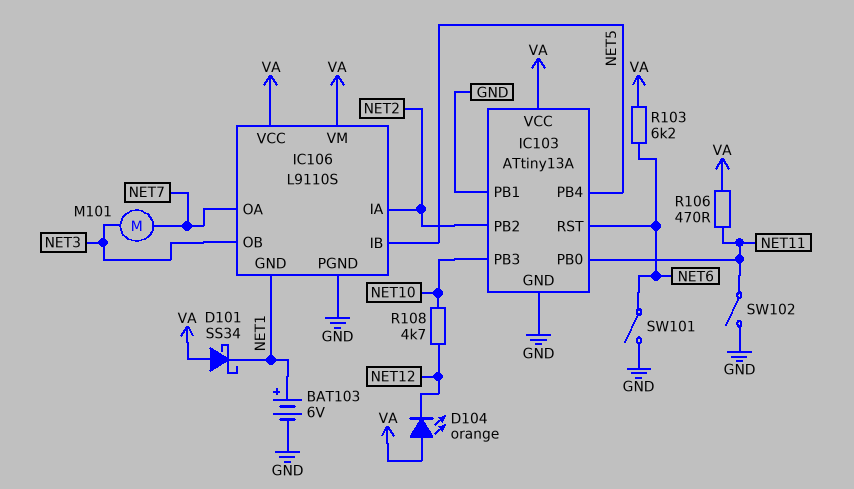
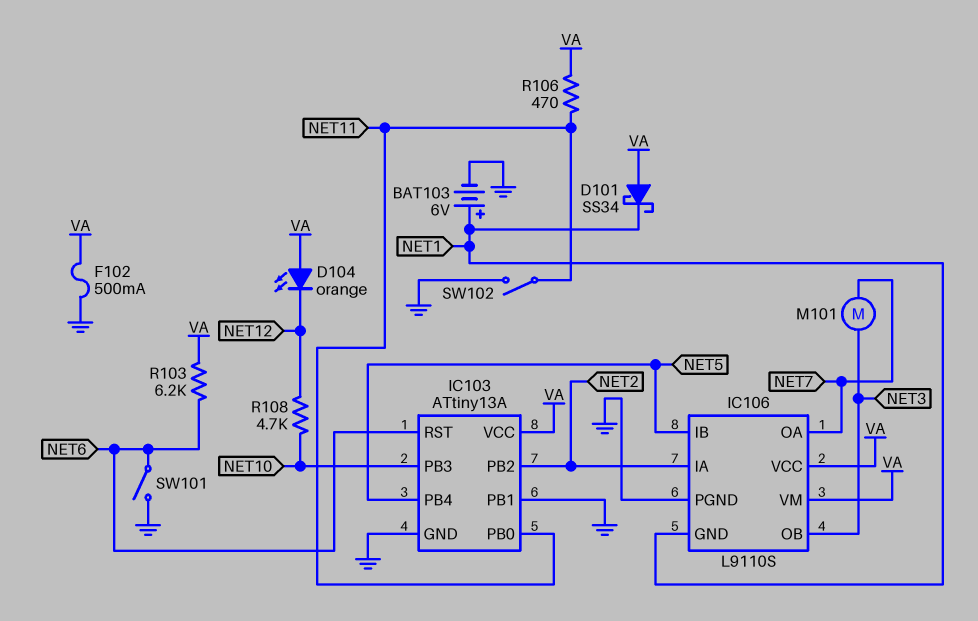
F102: none -> 500mA (GND, VA)

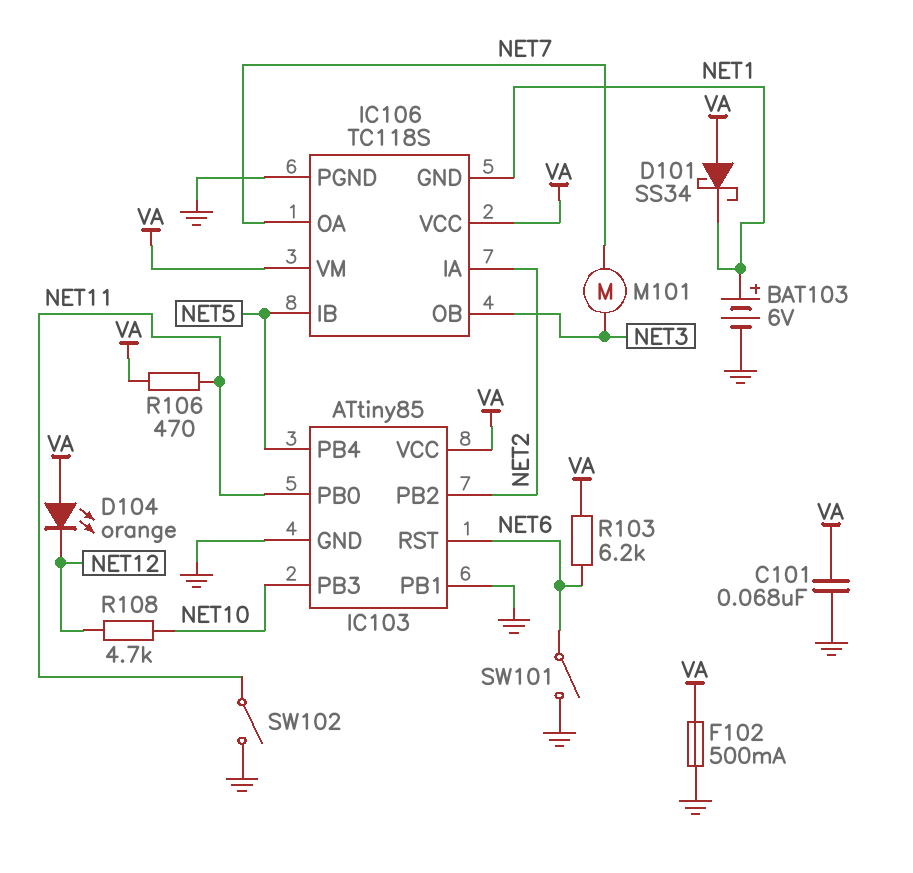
C101: none -> 68nF (GND, VA)
IC103: ATtiny13A -> ATtiny85
IC106: L9110S -> TC118S

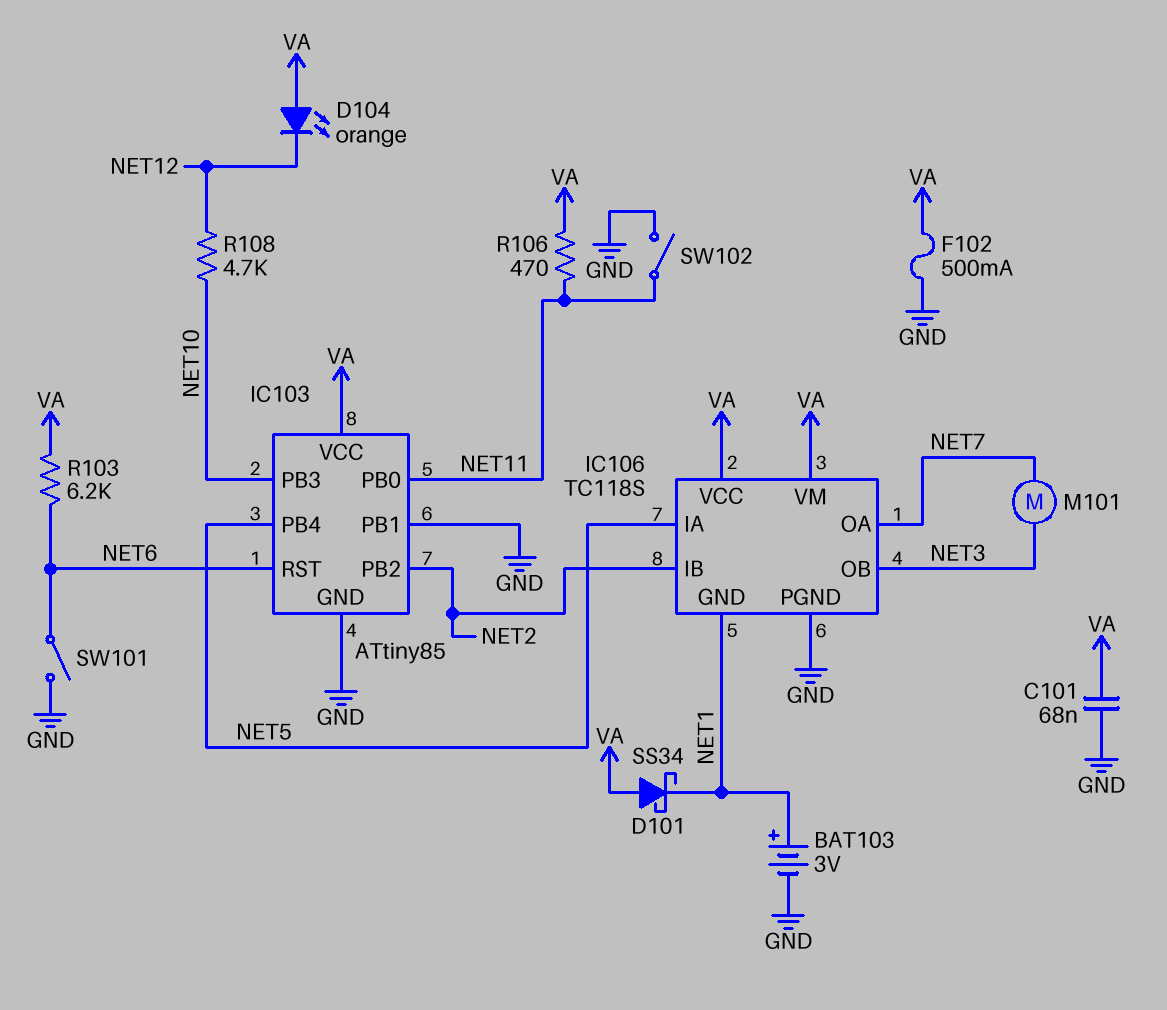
BAT103: 6V (plus NET1, minus GND) -> 3V (plus NET1, minus GND)
IC106 pin IA: NET2 -> NET5
IC106 pin IB: NET5 -> NET2

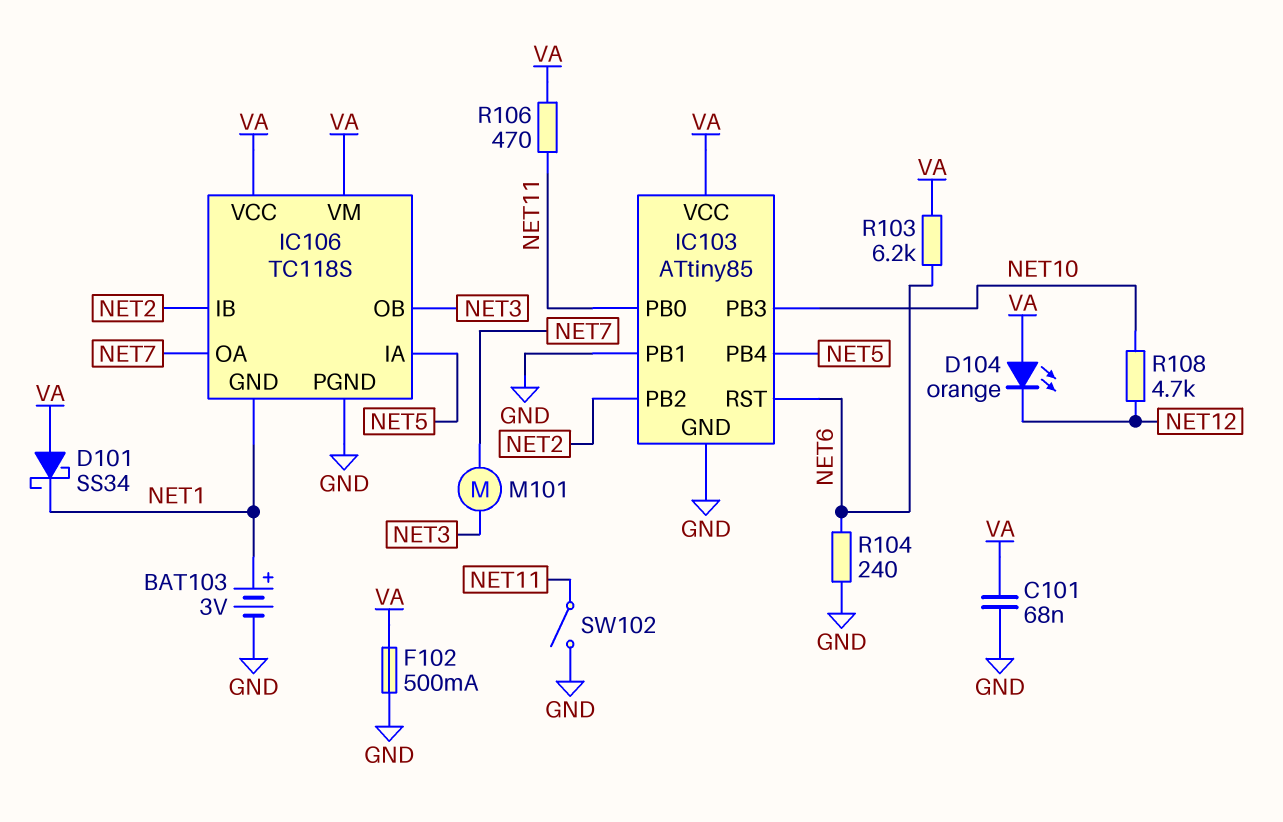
R104: none -> 240 (GND, NET6)
SW101: switch (GND, NET6) -> none

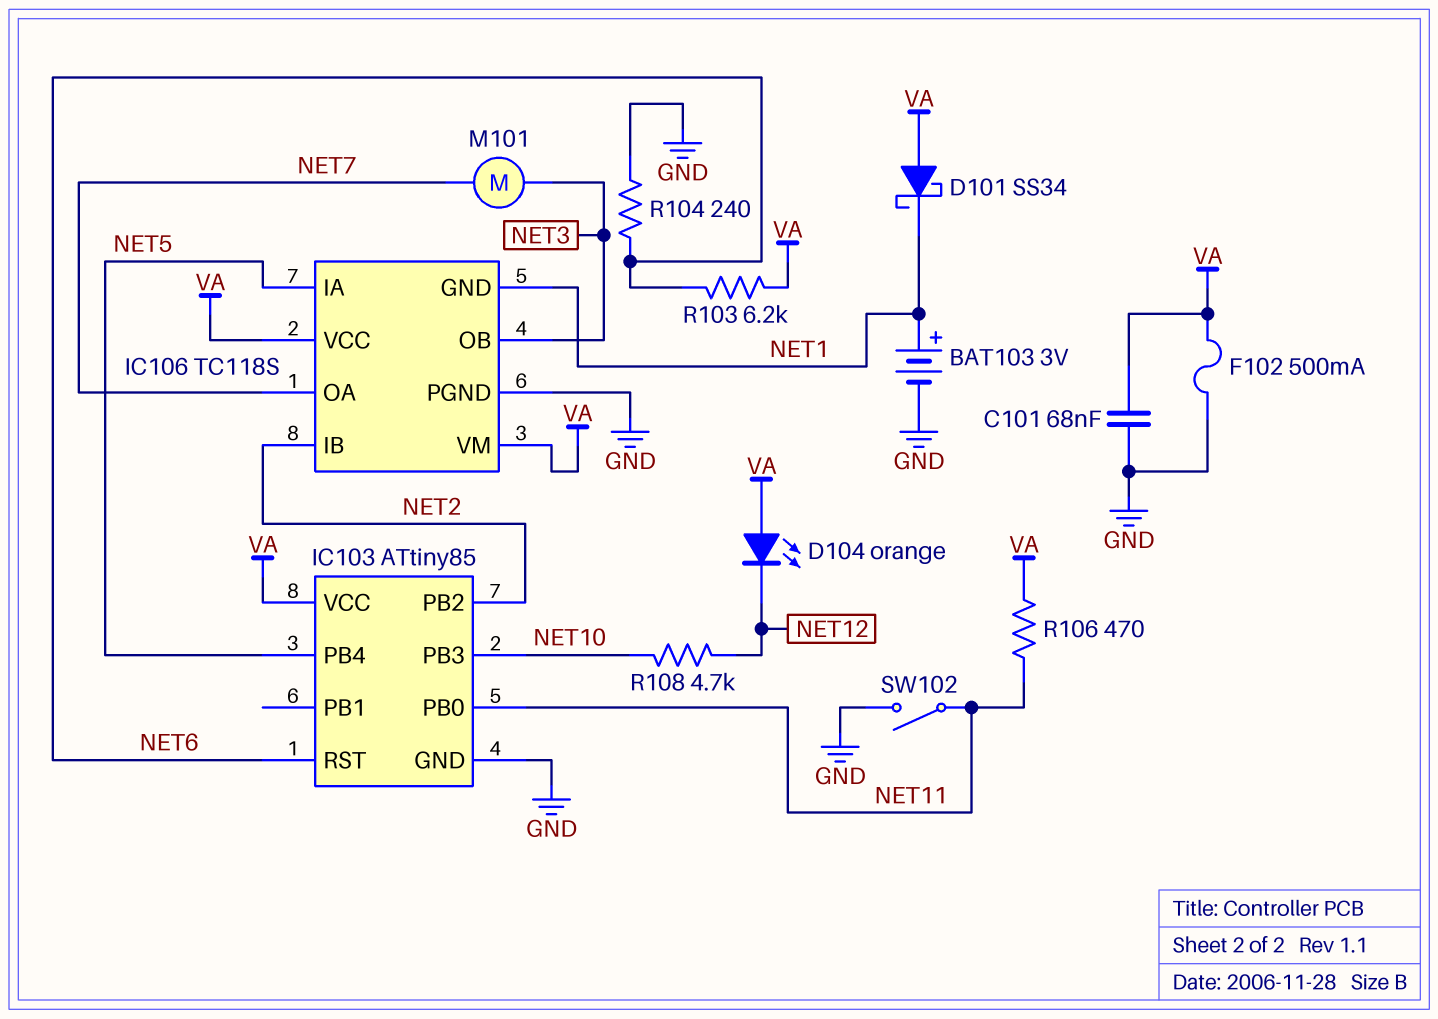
IC103 pin PB1: GND -> none

